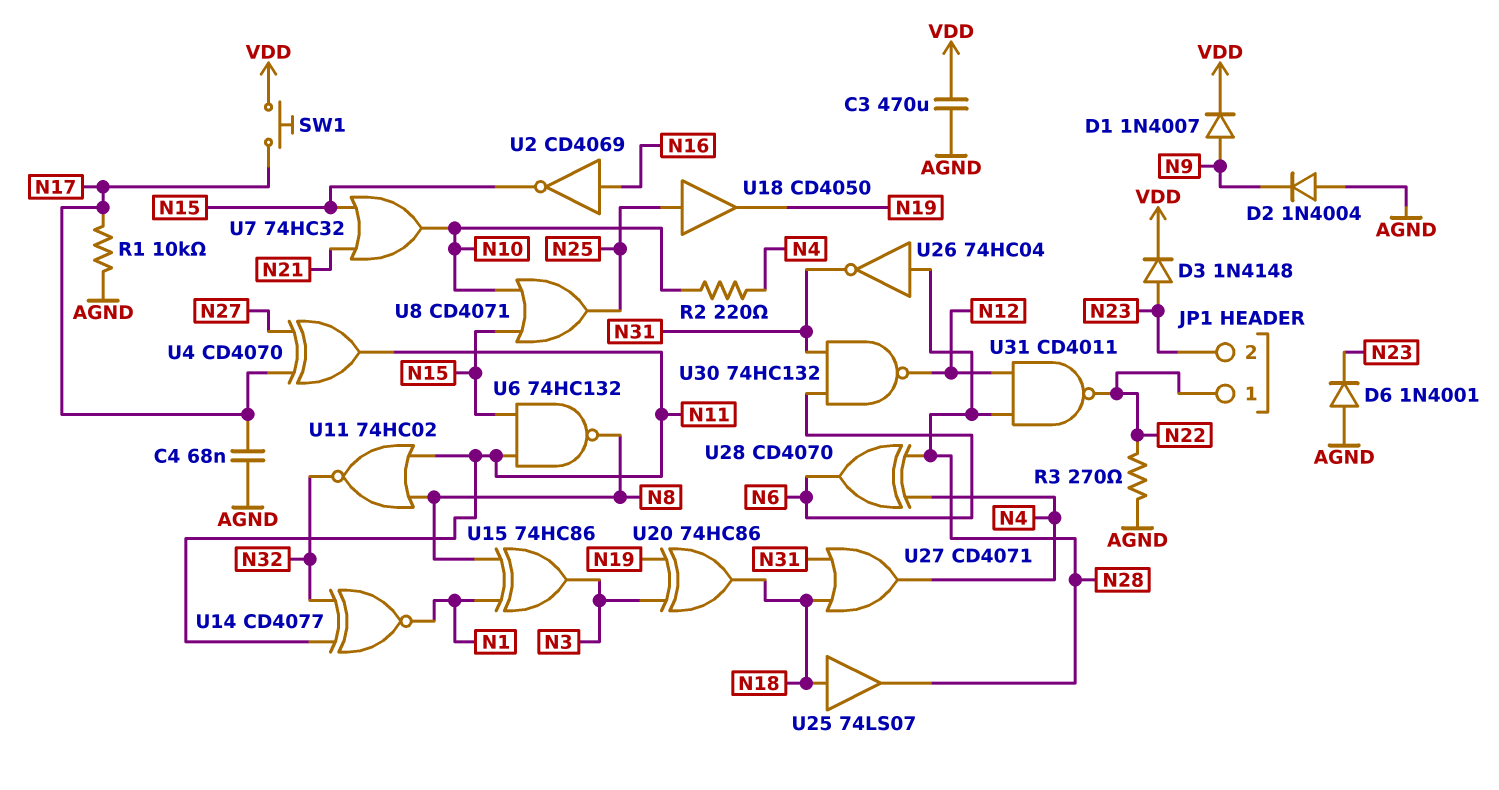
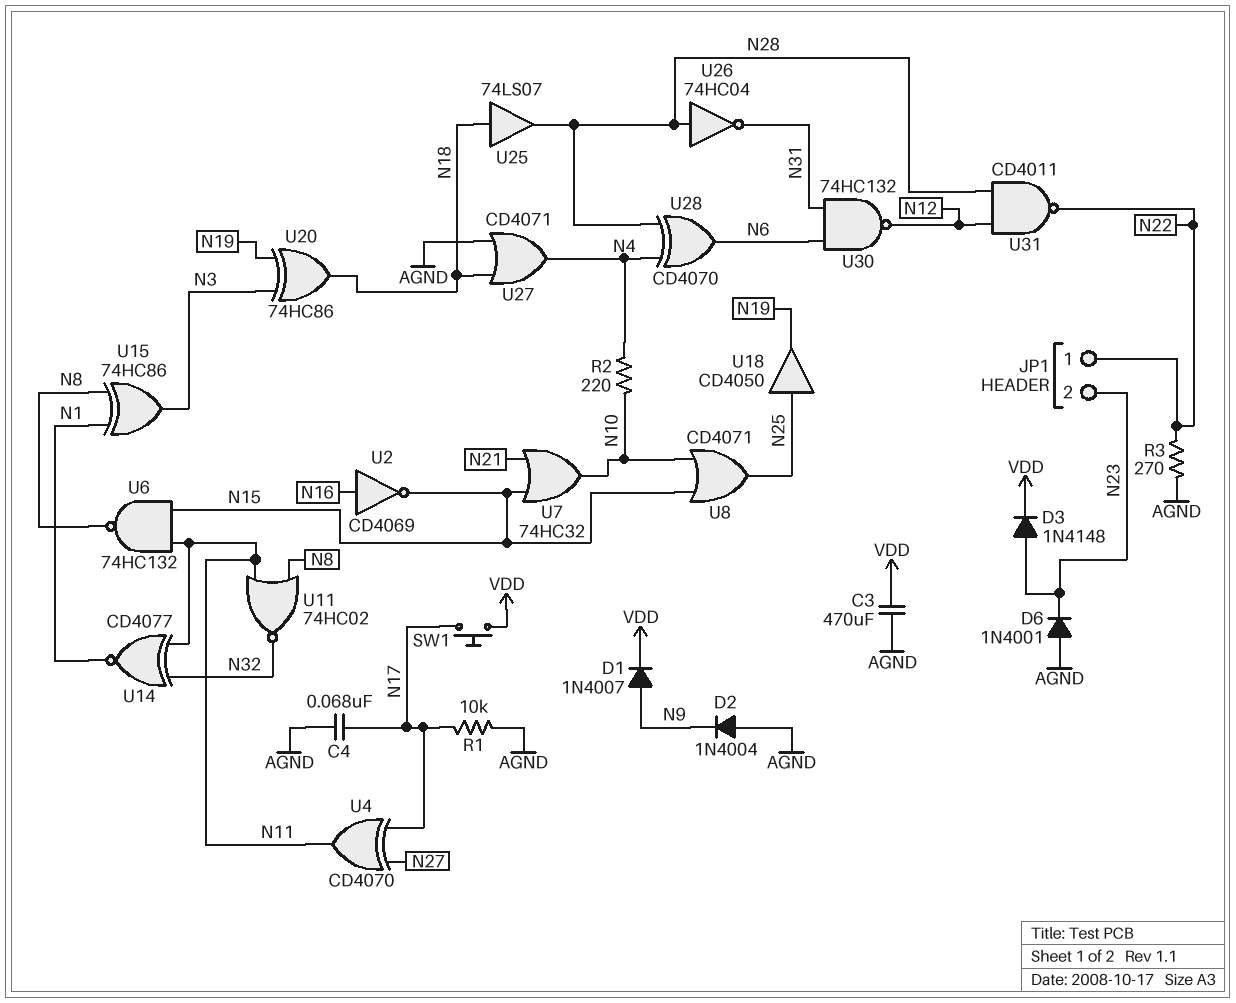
U27: OR CD4071 (in N18, in N31, out N4) -> OR CD4071 (in AGND, in N18, out N4)

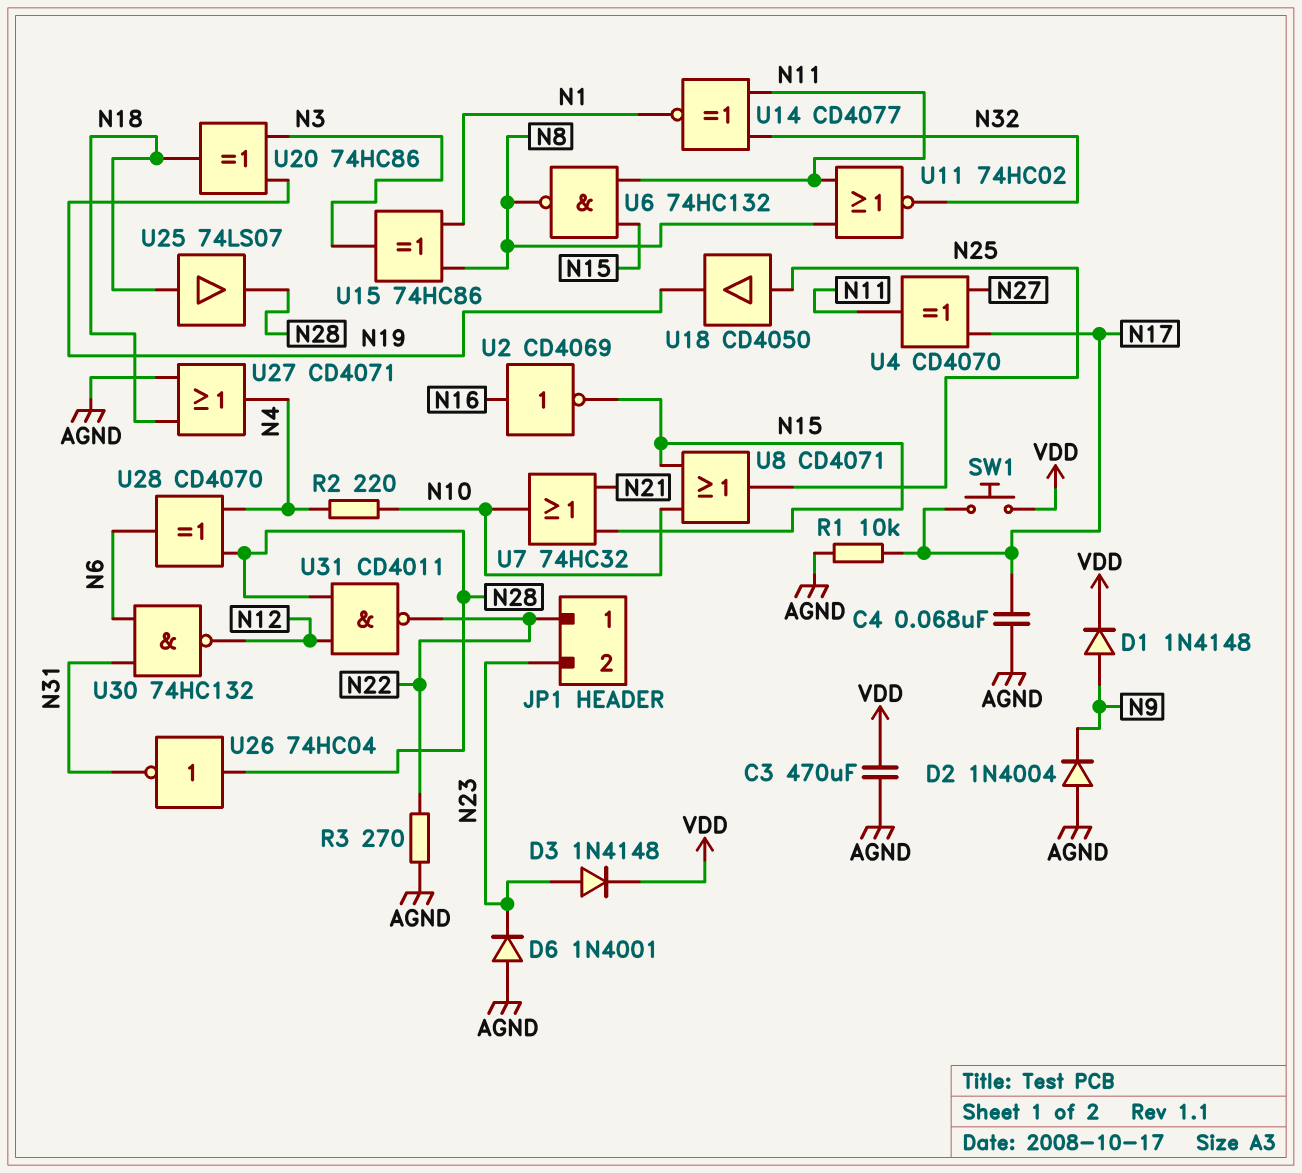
D1: diode 1N4007 (A N9, K VDD) -> diode 1N4148 (A N9, K VDD)

